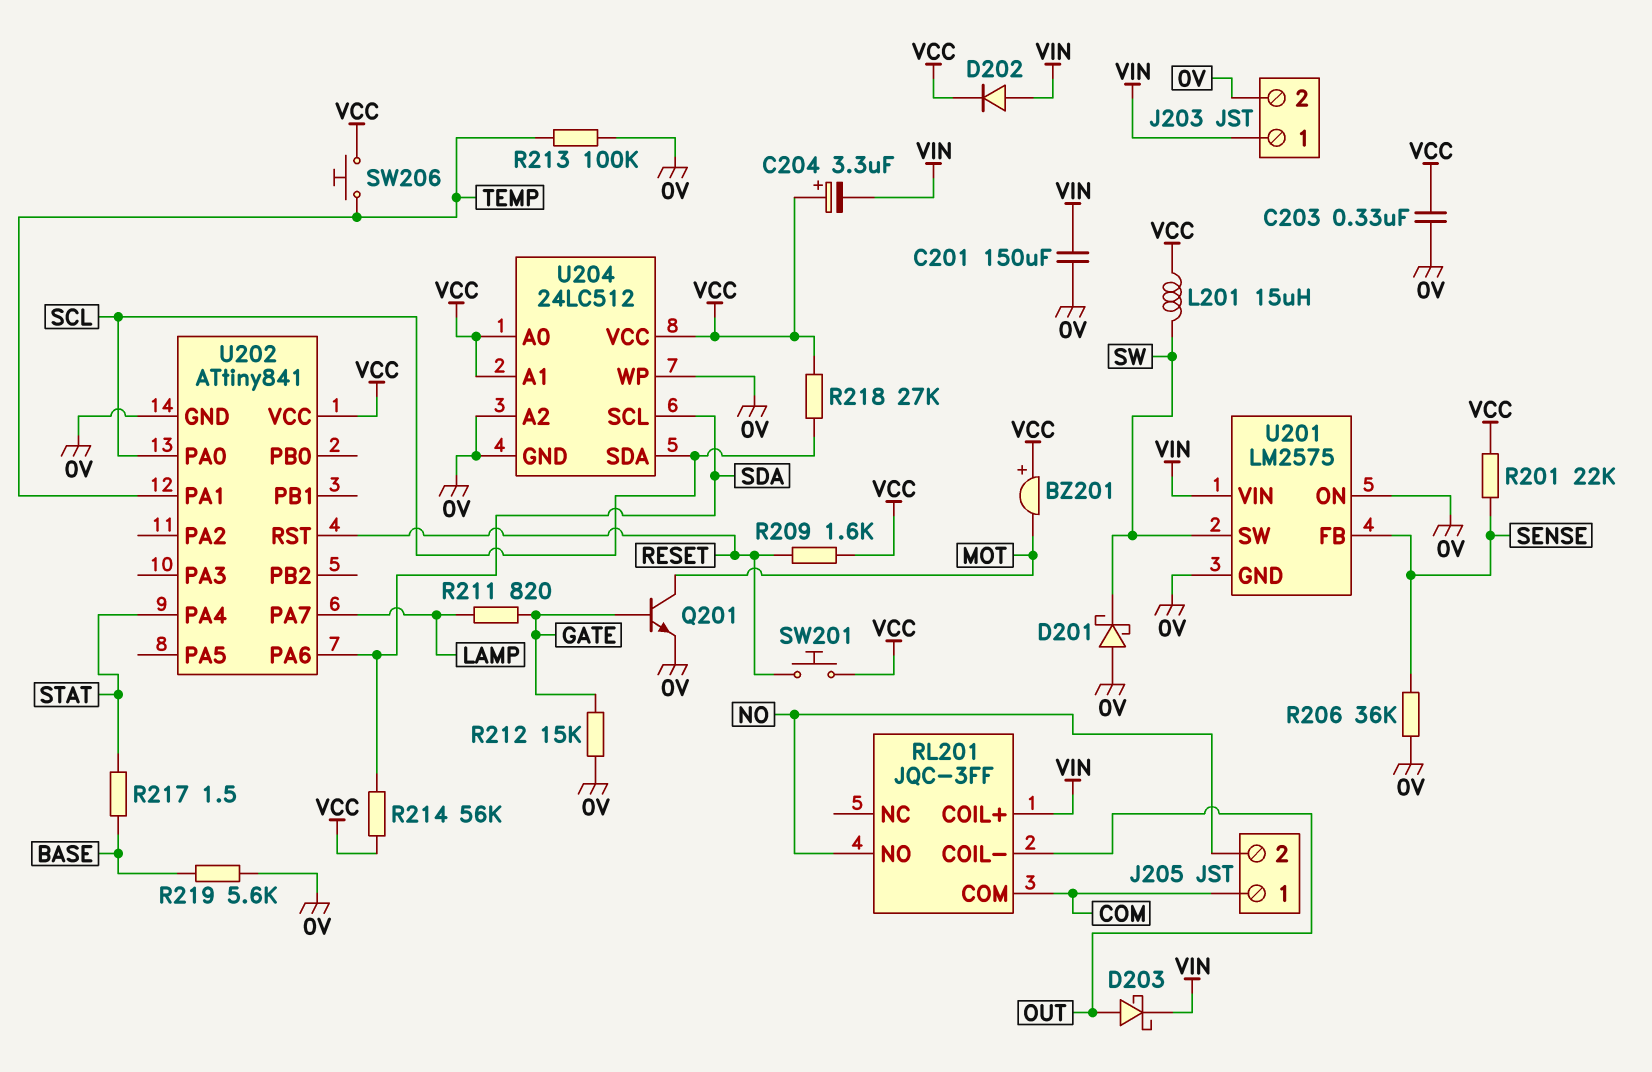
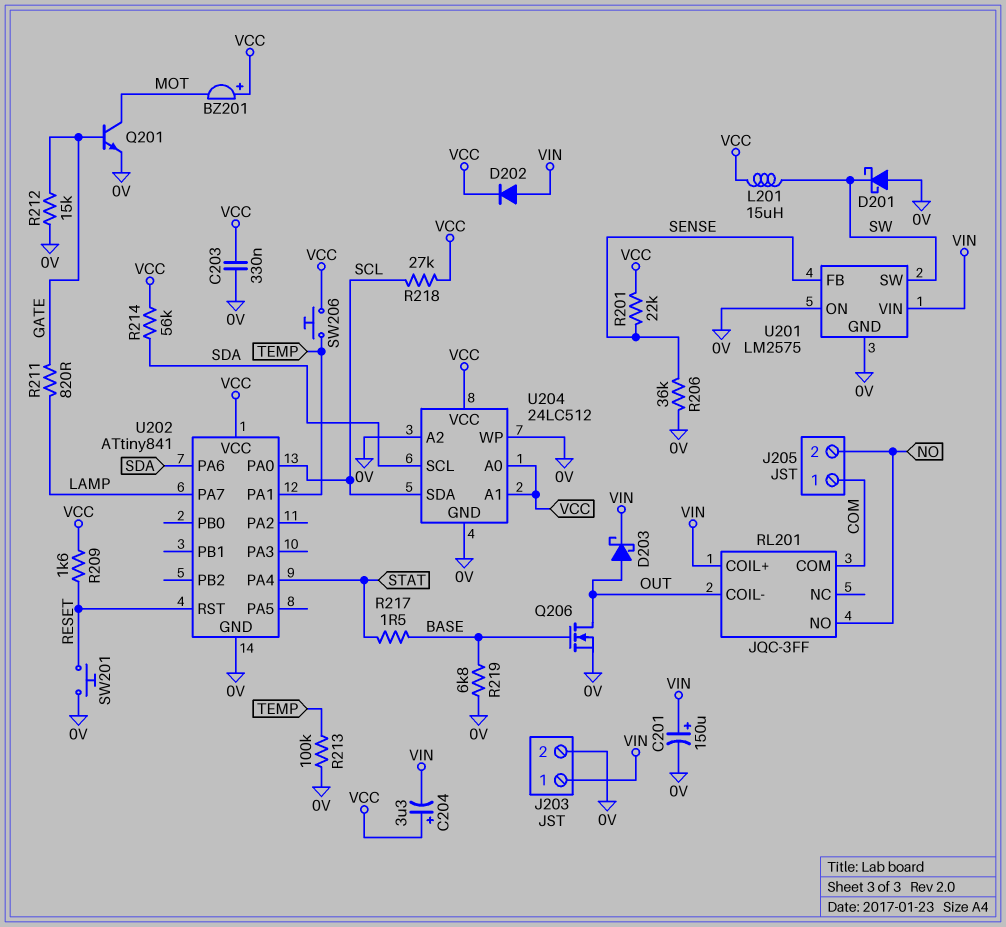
C201: 150uF (0V, VIN) -> 150uF (plus VIN, minus 0V)
Q206: none -> NMOS (G BASE, D OUT, S 0V)
R219: 5.6k (0V, BASE) -> 6.8k (0V, BASE)
SW201: button (RESET, VCC) -> button (0V, RESET)

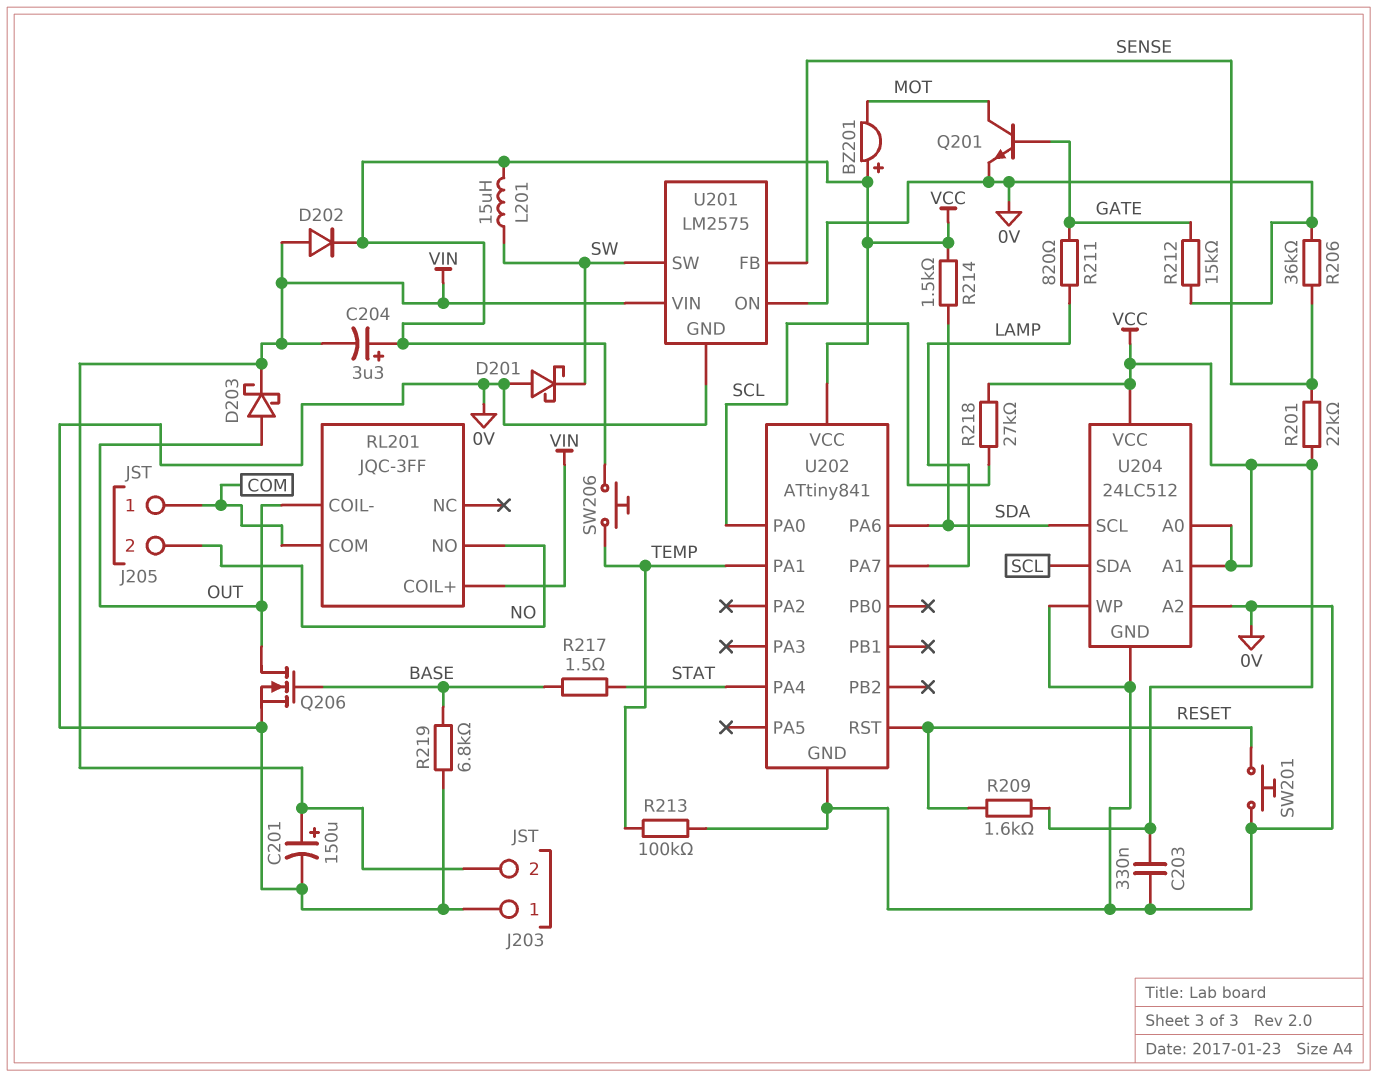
J203 pin 1: VIN -> 0V
J203 pin 2: 0V -> VIN
R214: 56k (SDA, VCC) -> 1.5k (SDA, VCC)

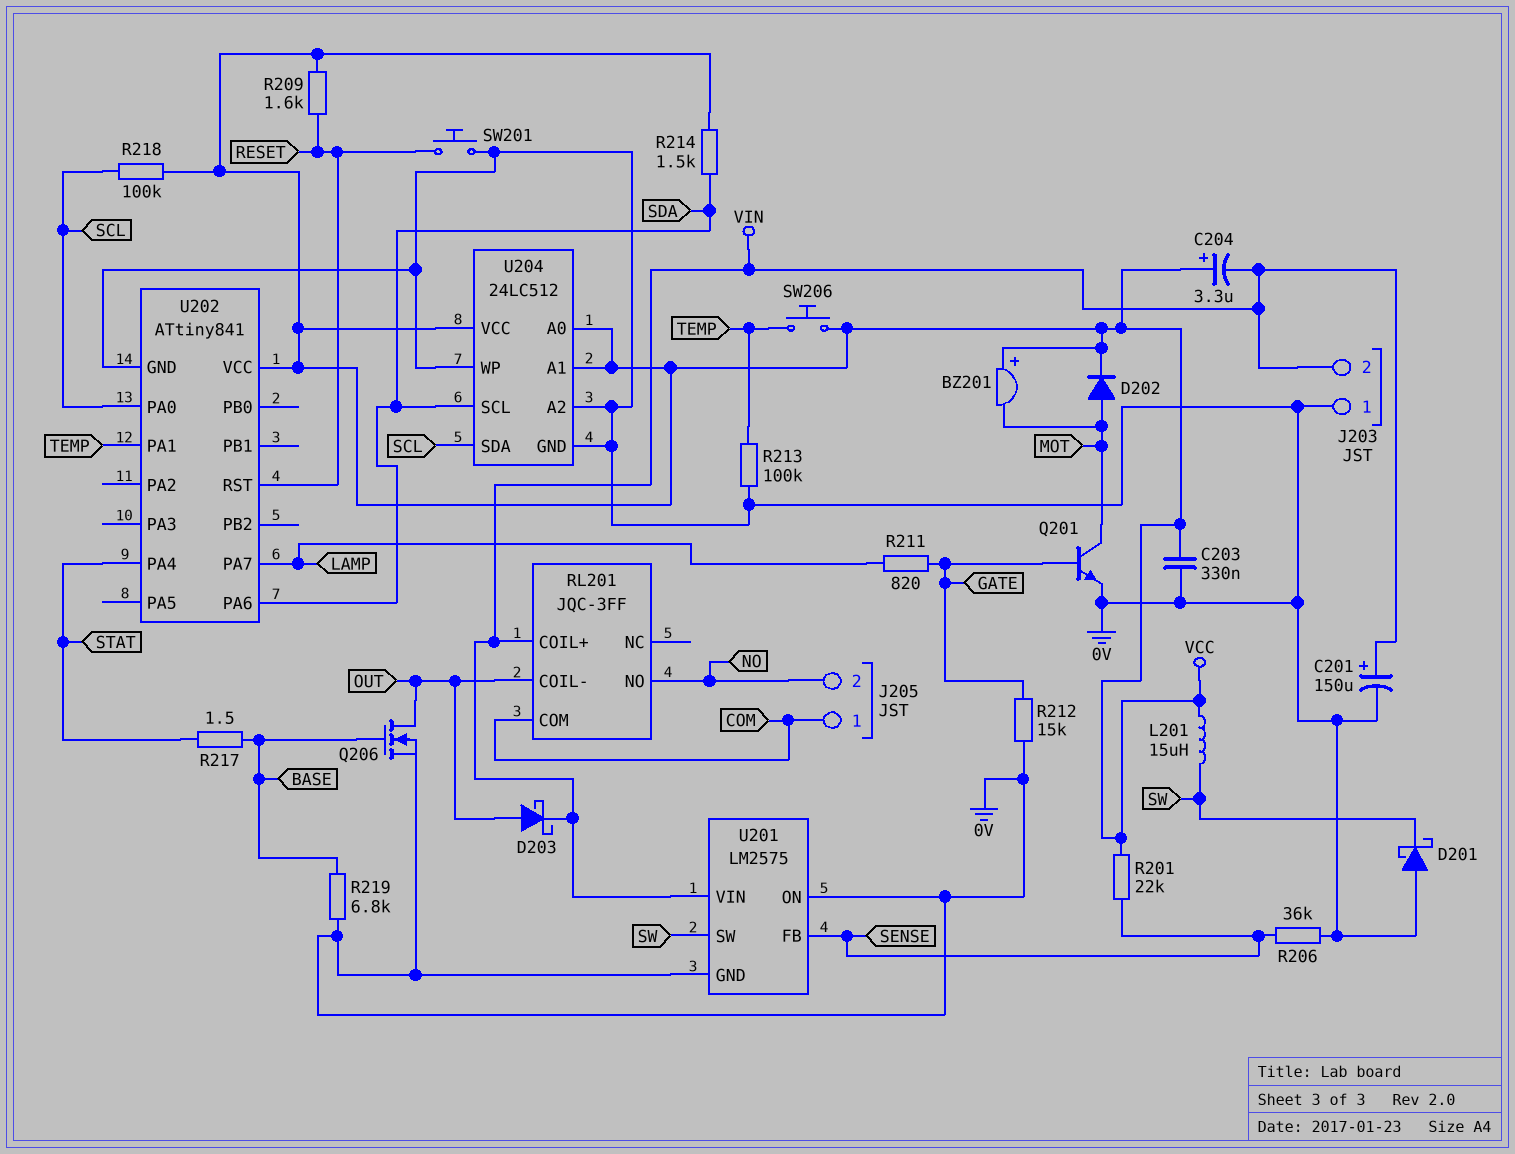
D202: diode (A VIN, K VCC) -> diode (A MOT, K VCC)
R218: 27k (SCL, VCC) -> 100k (SCL, VCC)

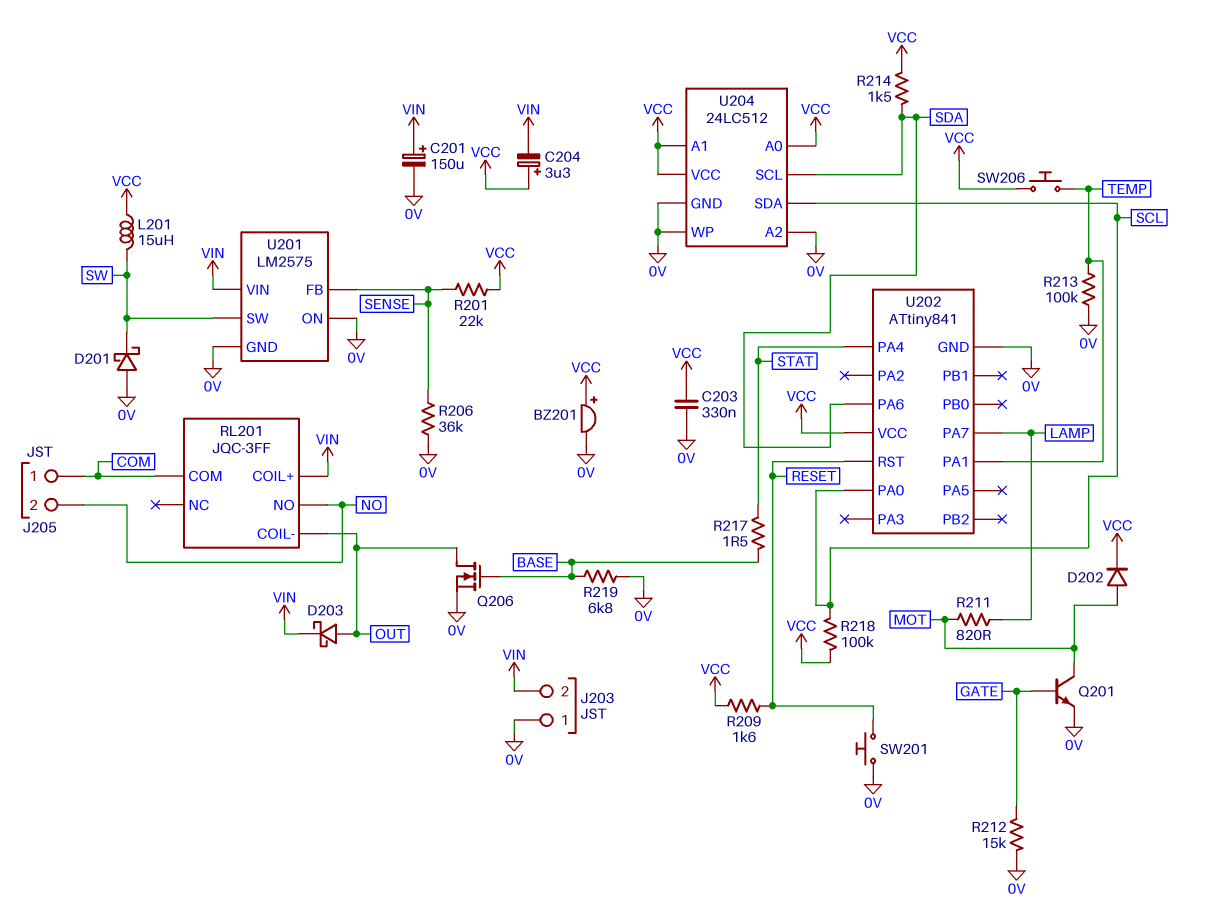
BZ201: buzzer (plus VCC, minus MOT) -> buzzer (plus VCC, minus 0V)
R211: 820 (GATE, LAMP) -> 820 (LAMP, MOT)

